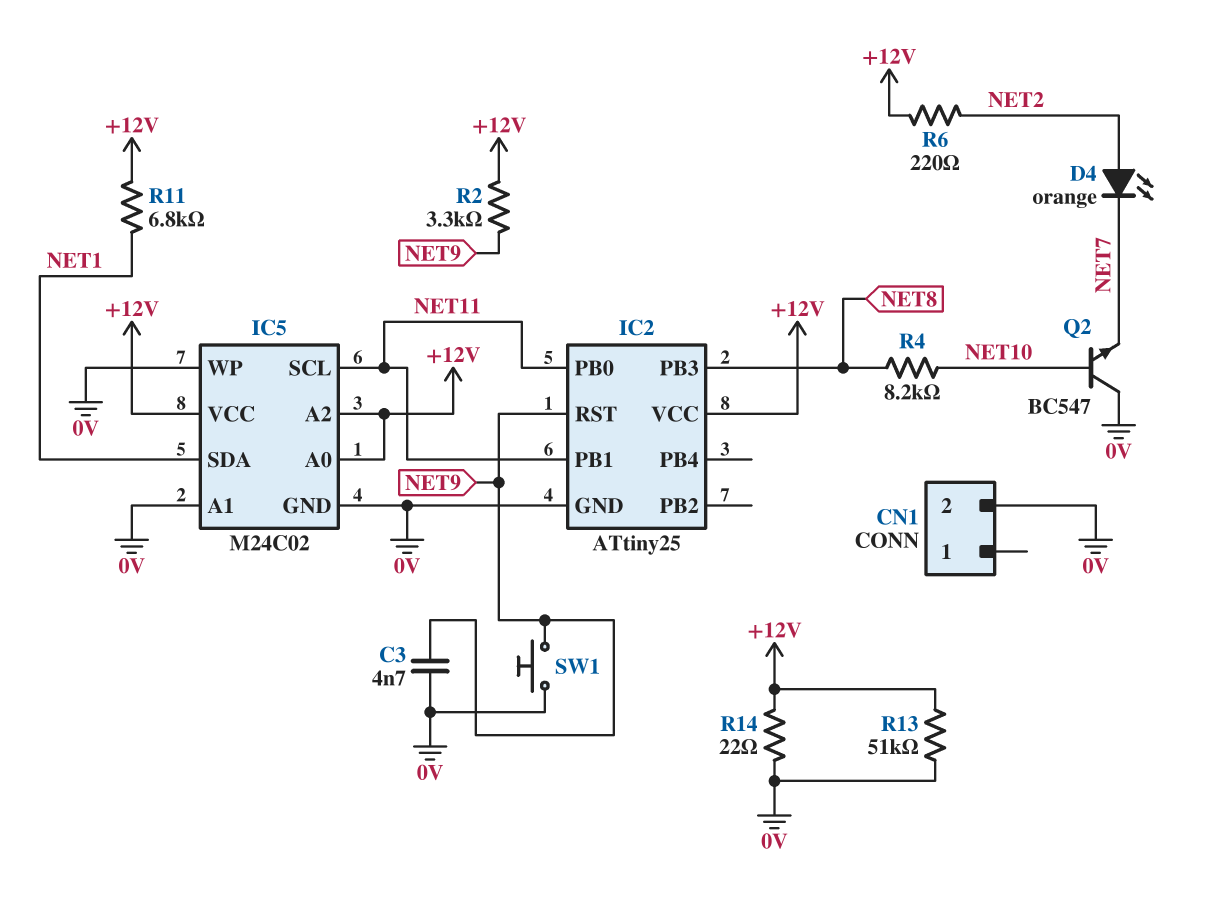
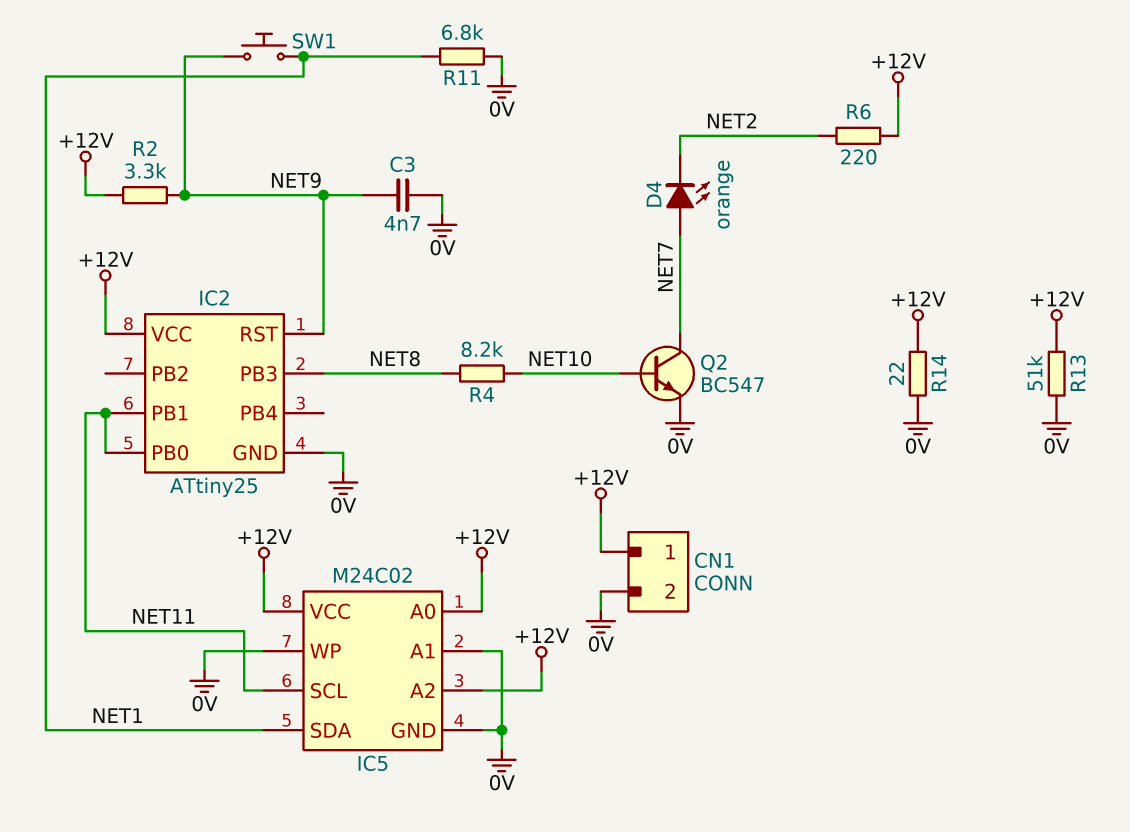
CN1 pin 1: none -> +12V
D4: LED orange (A NET2, K NET7) -> LED orange (A NET7, K NET2)
Q2: NPN BC547 (B NET10, C 0V, E NET7) -> NPN BC547 (B NET10, C NET7, E 0V)
R11: 6.8k (+12V, NET1) -> 6.8k (0V, NET1)
SW1: button (0V, NET9) -> button (NET1, NET9)

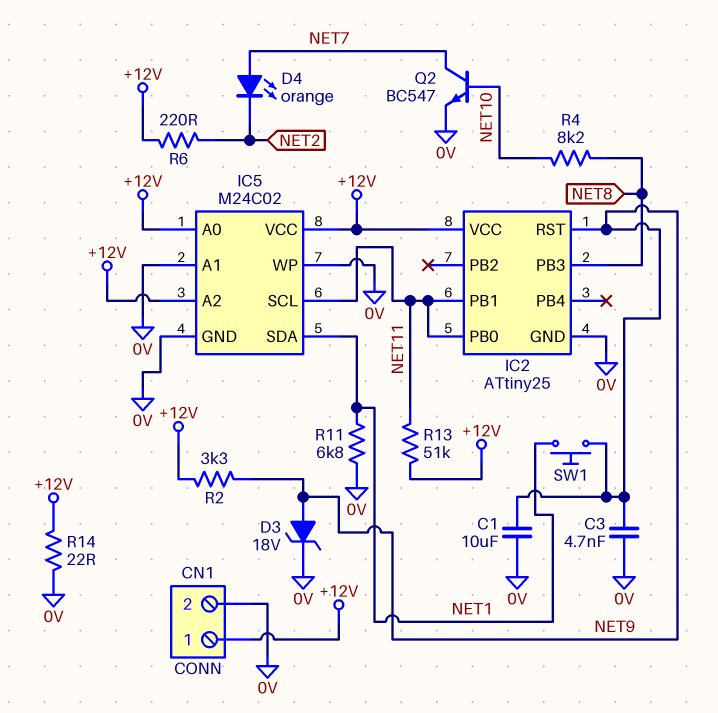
C1: none -> 10uF (0V, NET9)
D3: none -> zener 18V (A NET9, K 0V)
R13: 51k (+12V, 0V) -> 51k (+12V, NET11)

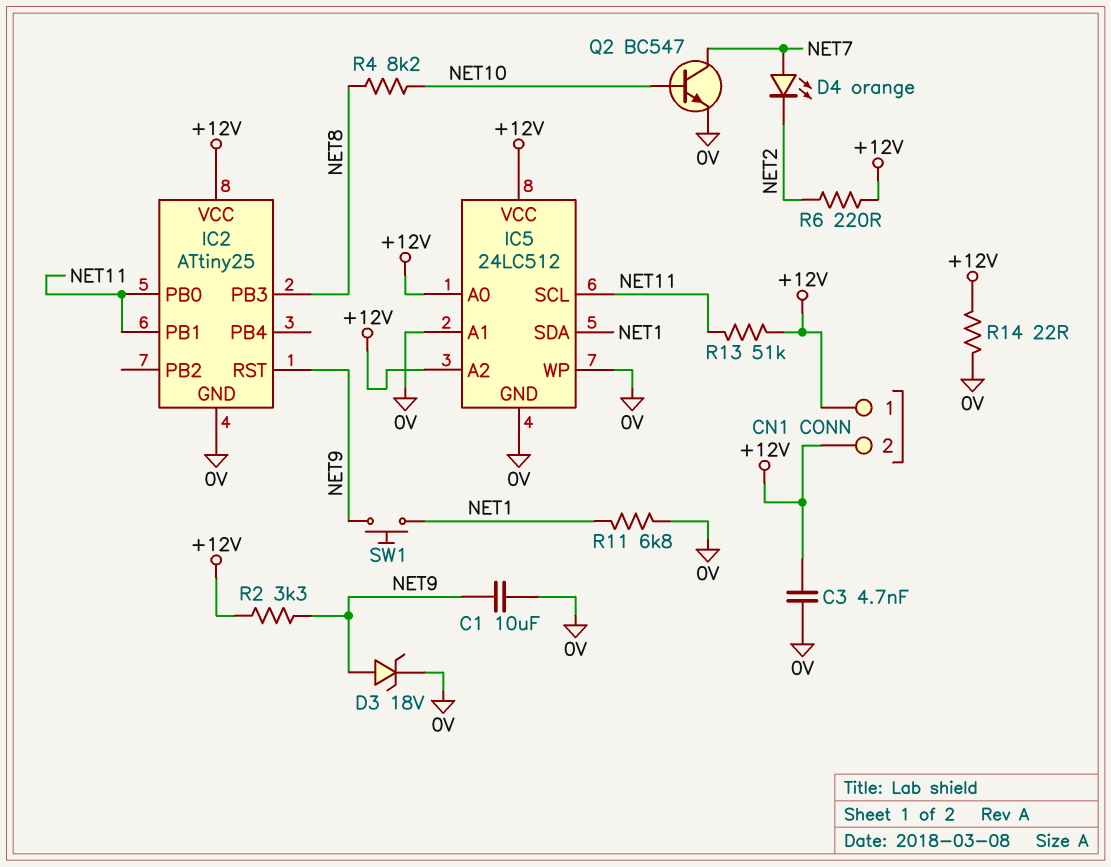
C3: 4.7nF (0V, NET9) -> 4.7nF (+12V, 0V)
CN1 pin 2: 0V -> +12V
IC5: M24C02 -> 24LC512

